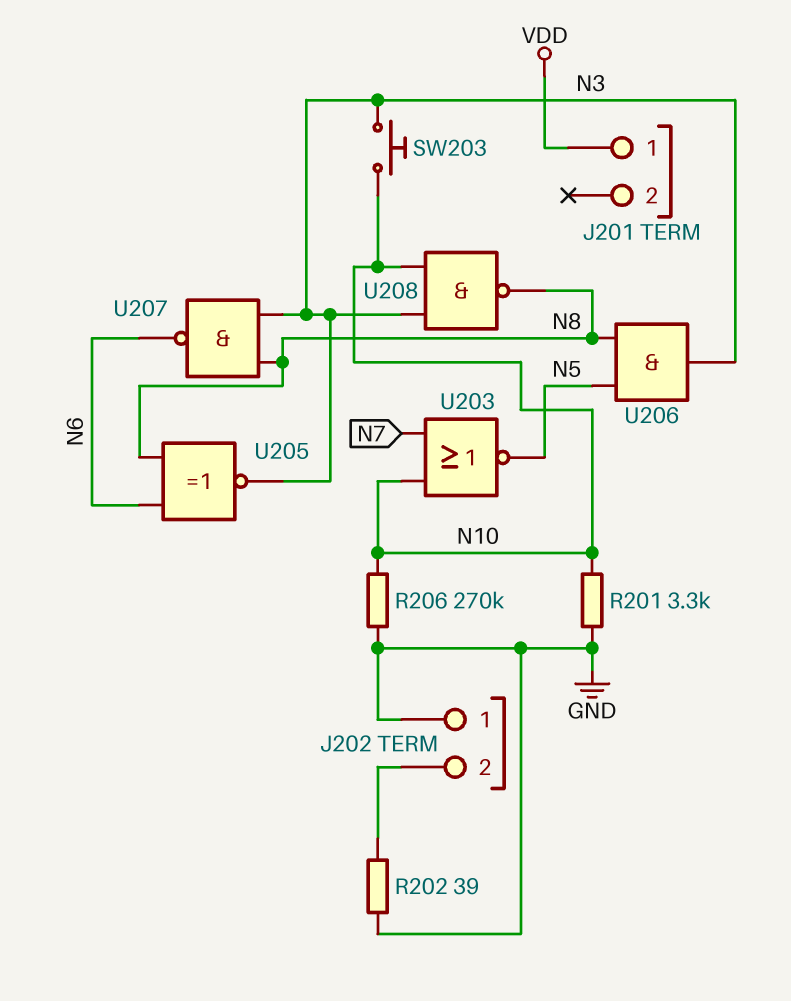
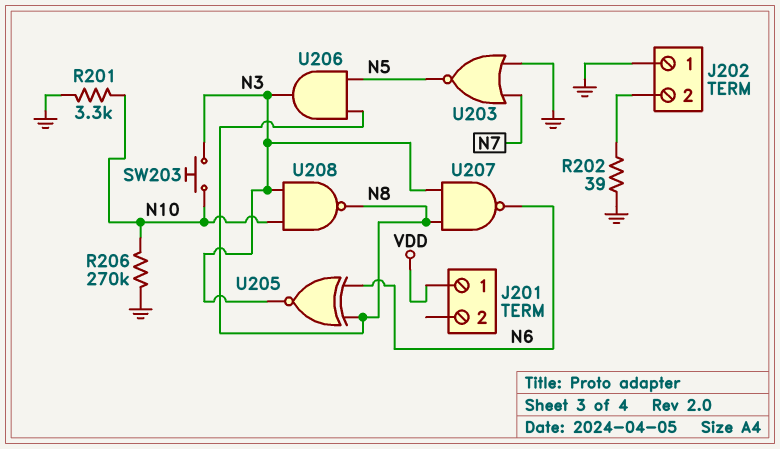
U203: NOR (in N7, in N10, out N5) -> NOR (in GND, in N7, out N5)

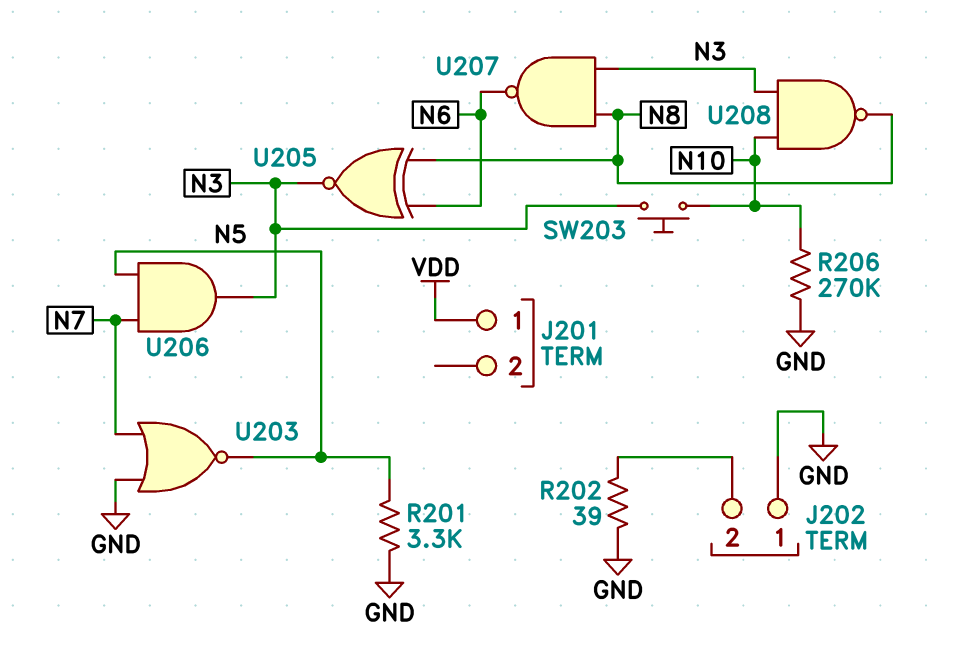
R201: 3.3k (GND, N10) -> 3.3k (GND, N5)
U206: AND (in N5, in N8, out N3) -> AND (in N5, in N7, out N3)

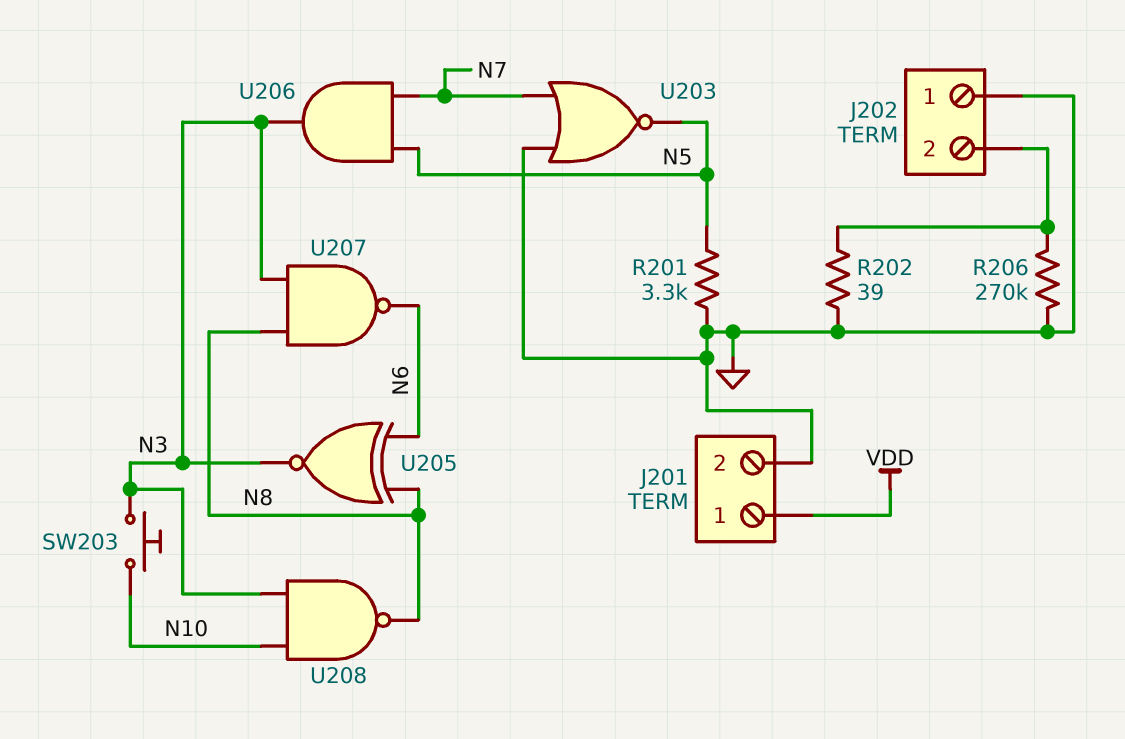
J201 pin 2: none -> GND
R206: 270k (GND, N10) -> 270k (GND, J202/2)

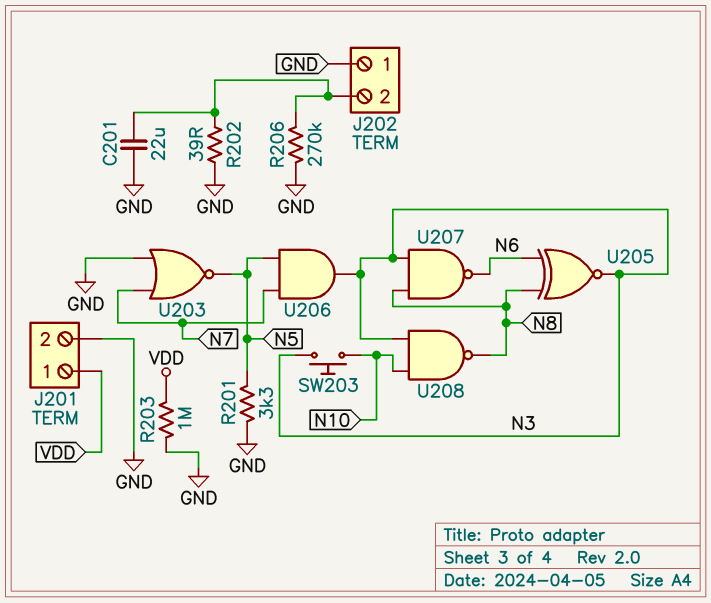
C201: none -> 22uF (GND, J202/2)
R203: none -> 1M (GND, VDD)

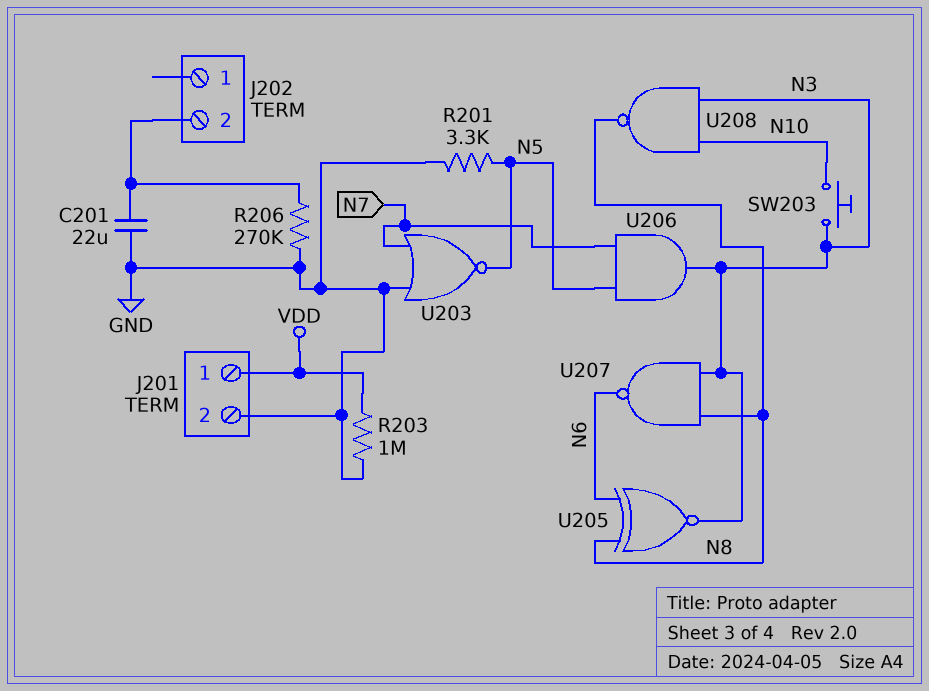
J202 pin 1: GND -> none
R202: 39 (GND, J202/2) -> none

